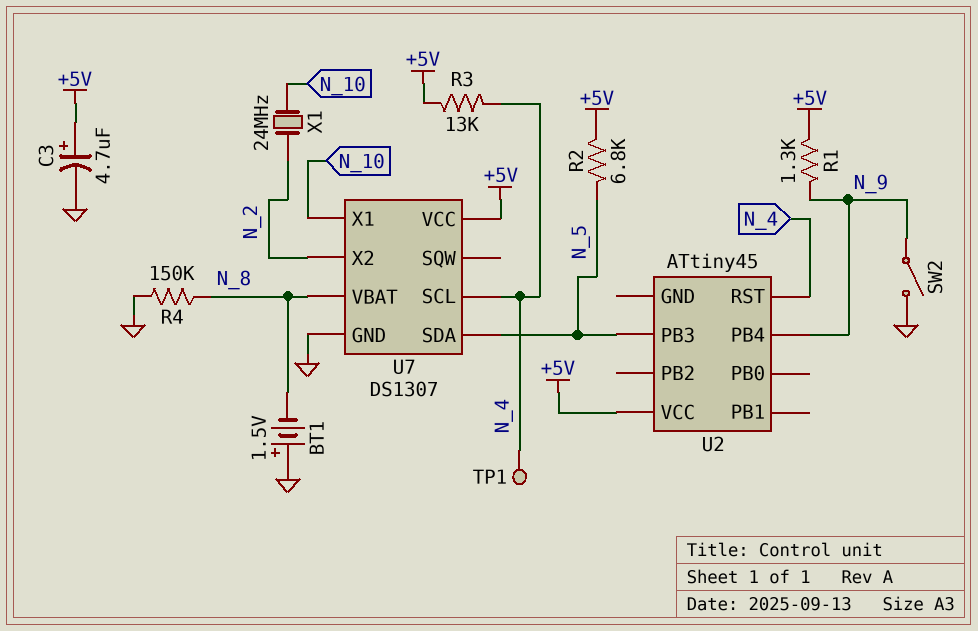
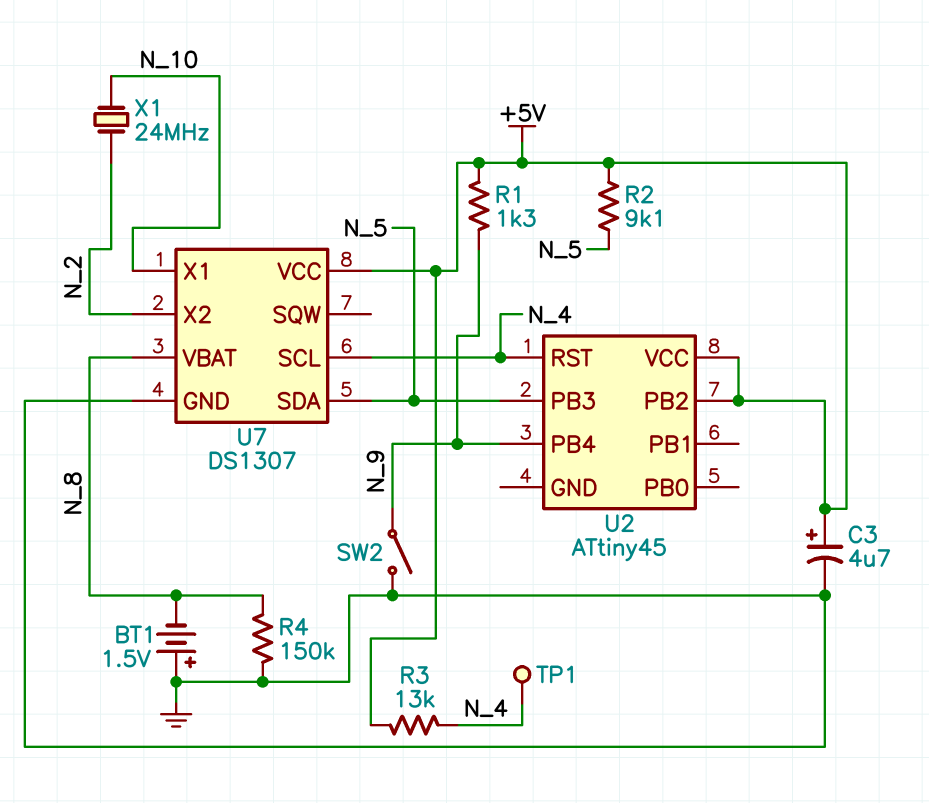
R2: 6.8k (+5V, N_5) -> 9.1k (+5V, N_5)
U2 pin PB2: none -> +5V

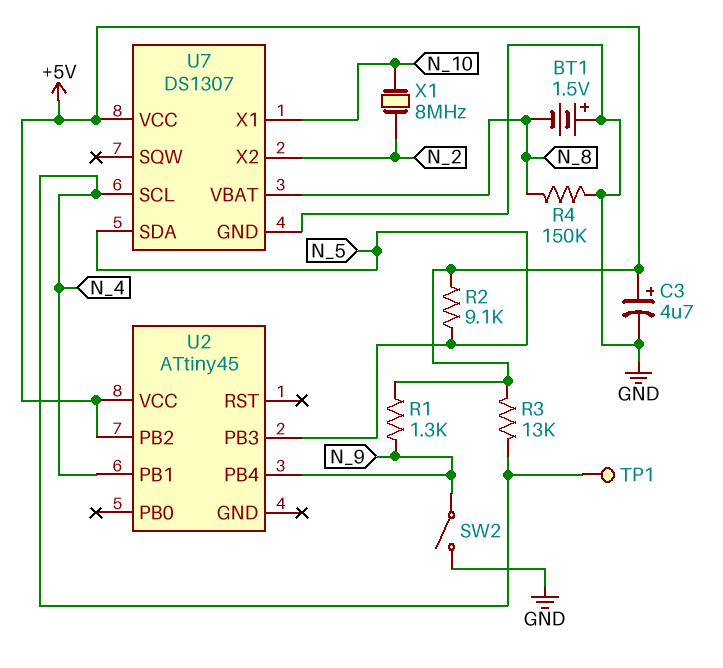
U2 pin PB1: none -> N_4
U2 pin RST: N_4 -> none
X1: 24MHz (N_2, N_10) -> 8MHz (N_2, N_10)

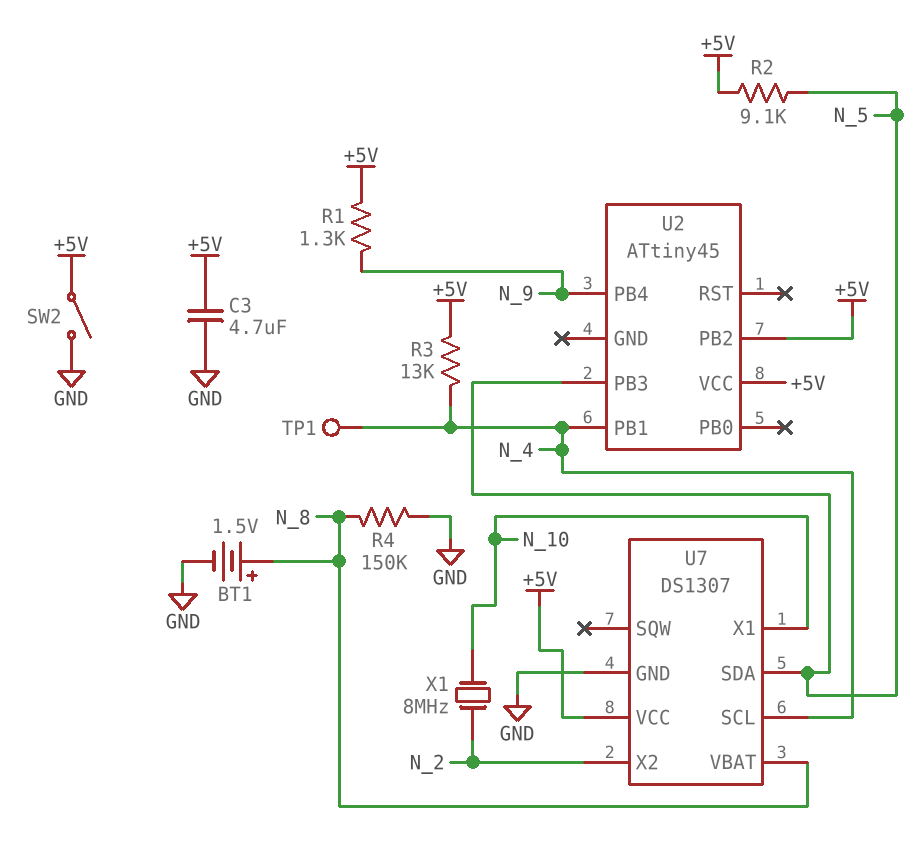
BT1: 1.5V (plus GND, minus N_8) -> 1.5V (plus N_8, minus GND)
C3: 4.7uF (plus +5V, minus GND) -> 4.7uF (+5V, GND)
SW2: switch (GND, N_9) -> switch (+5V, GND)

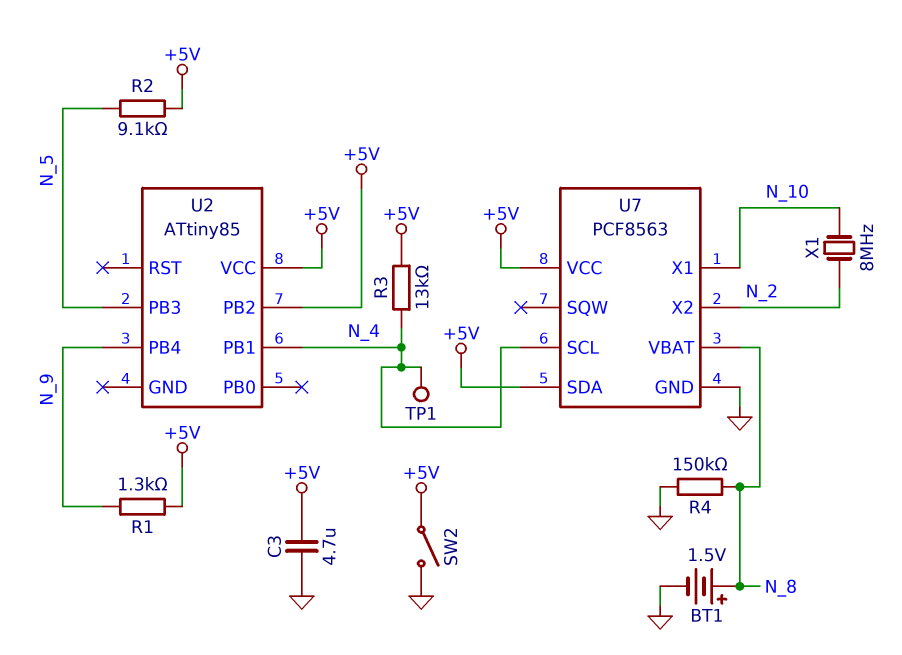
U2: ATtiny45 -> ATtiny85
U7: DS1307 -> PCF8563
U7 pin SDA: N_5 -> +5V

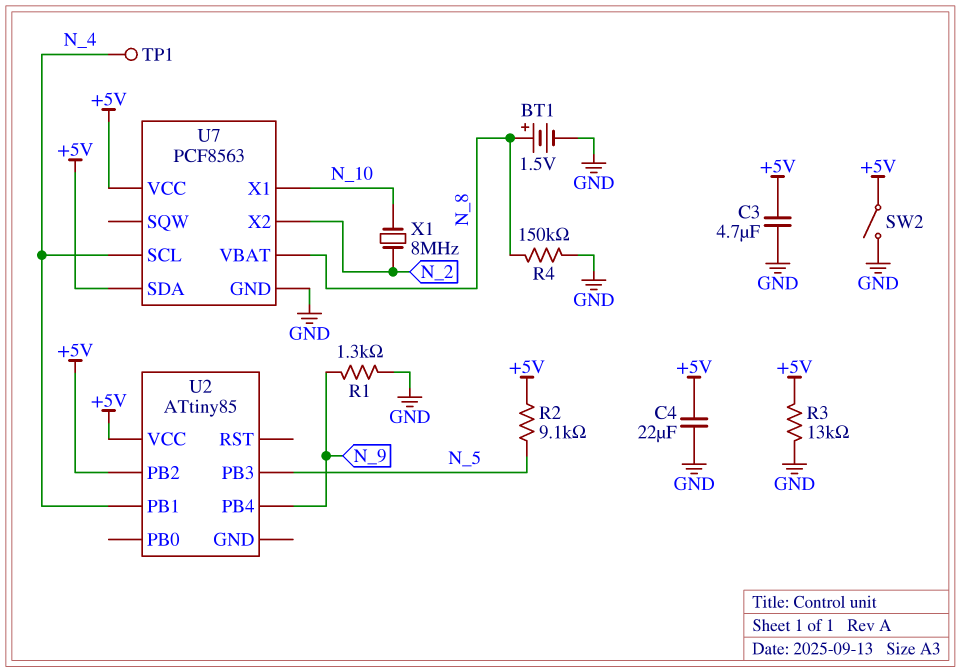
C4: none -> 22uF (+5V, GND)
R1: 1.3k (+5V, N_9) -> 1.3k (GND, N_9)
R3: 13k (+5V, N_4) -> 13k (+5V, GND)

